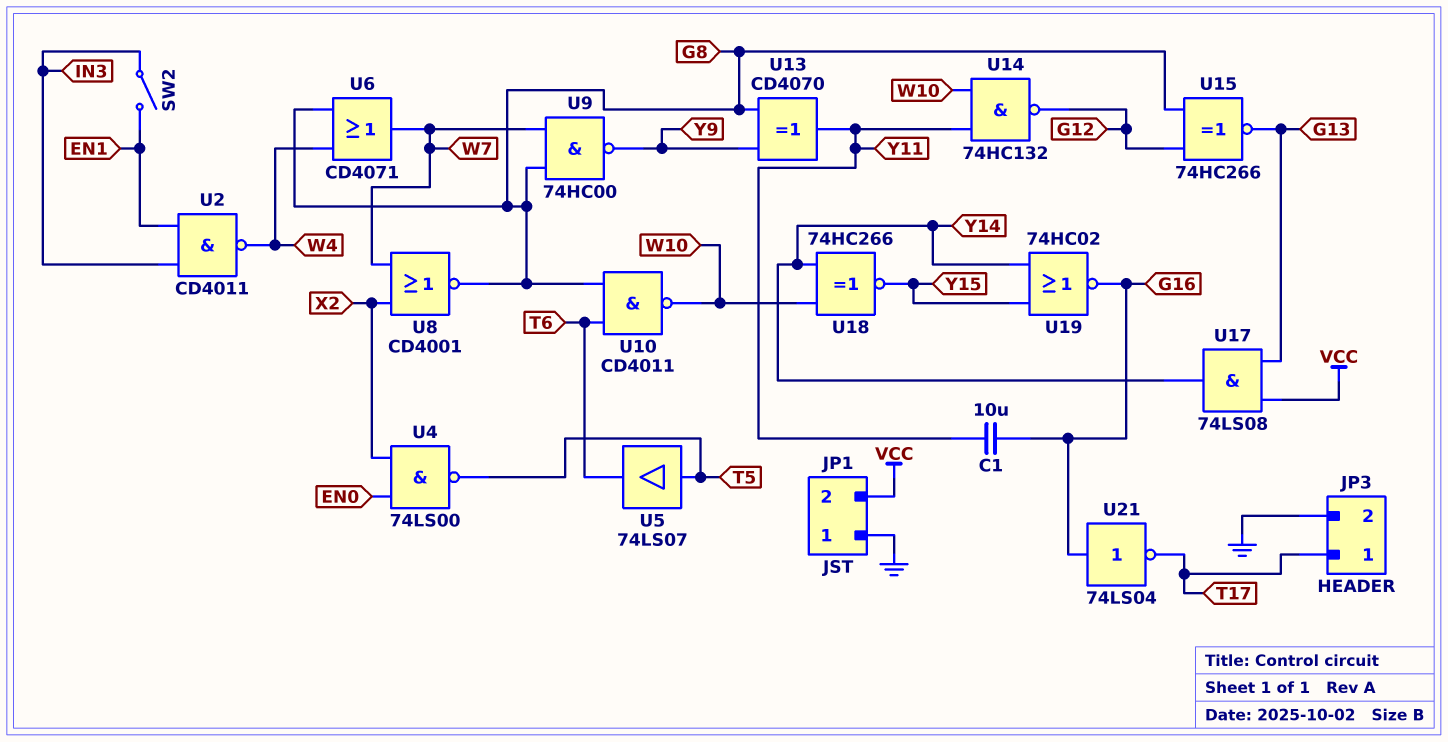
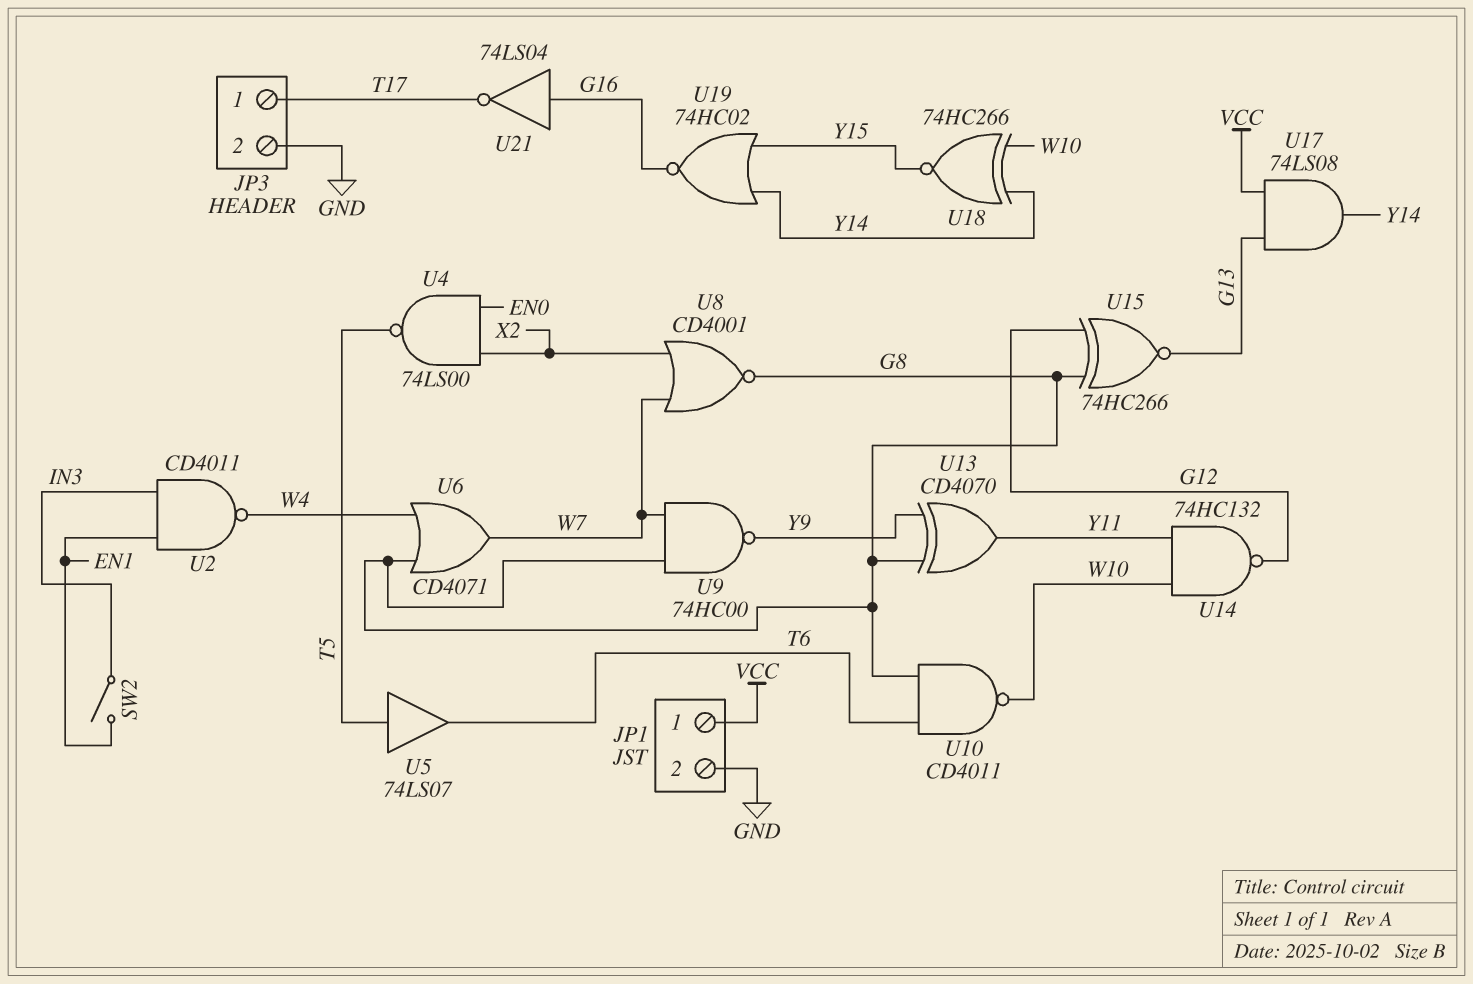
C1: 10uF (G16, Y11) -> none
JP1 pin 1: GND -> VCC
JP1 pin 2: VCC -> GND

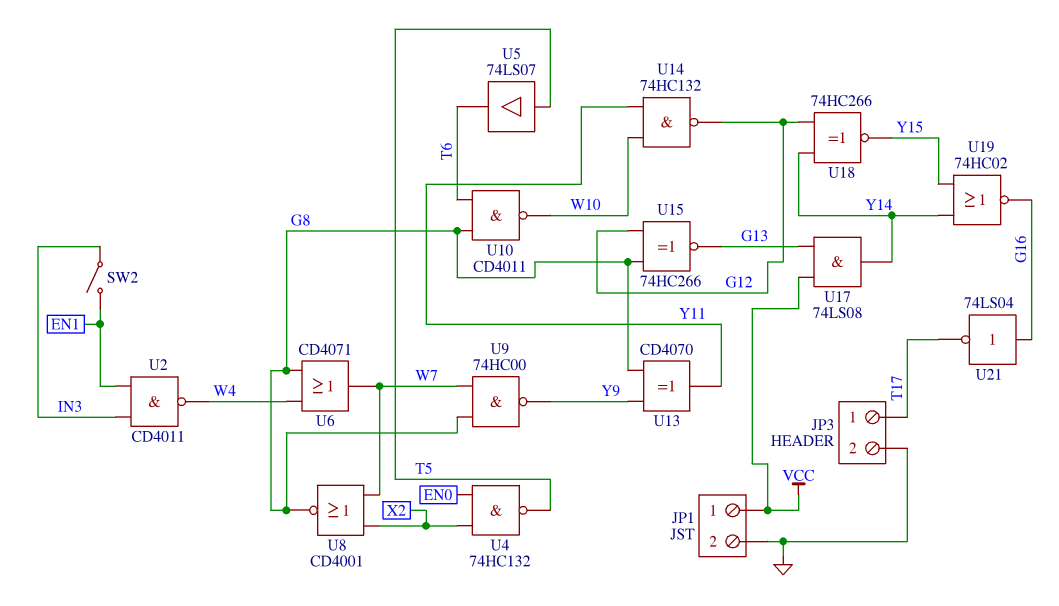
U4: NAND 74LS00 (in EN0, in X2, out T5) -> NAND 74HC132 (in EN0, in X2, out T5)
U18: XNOR 74HC266 (in W10, in Y14, out Y15) -> XNOR 74HC266 (in G12, in Y14, out Y15)

